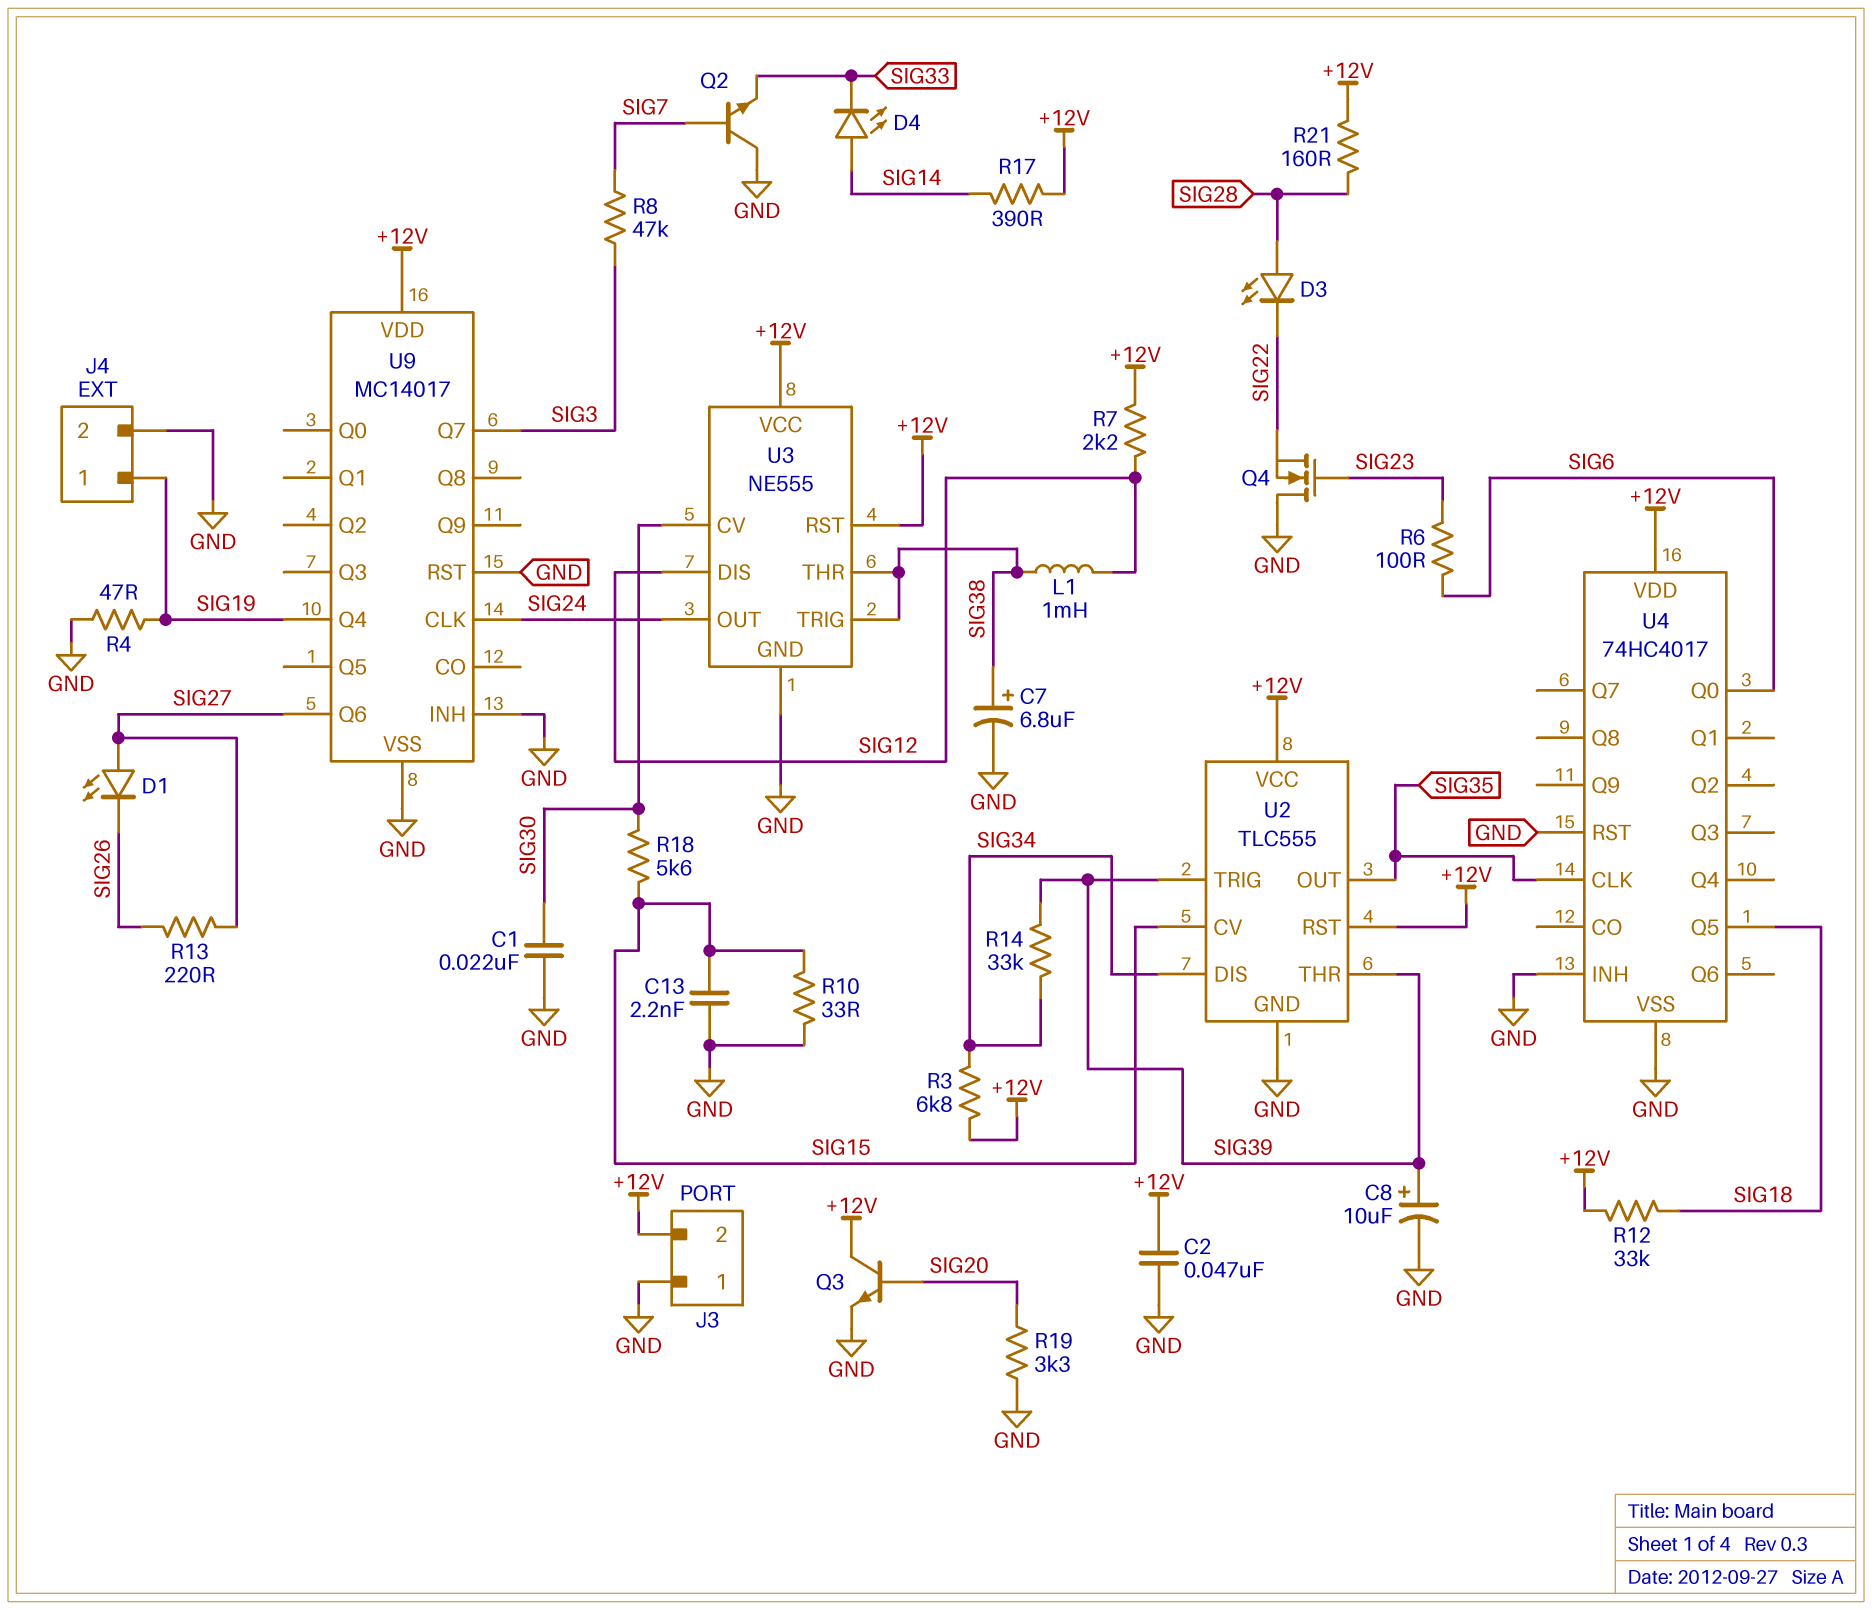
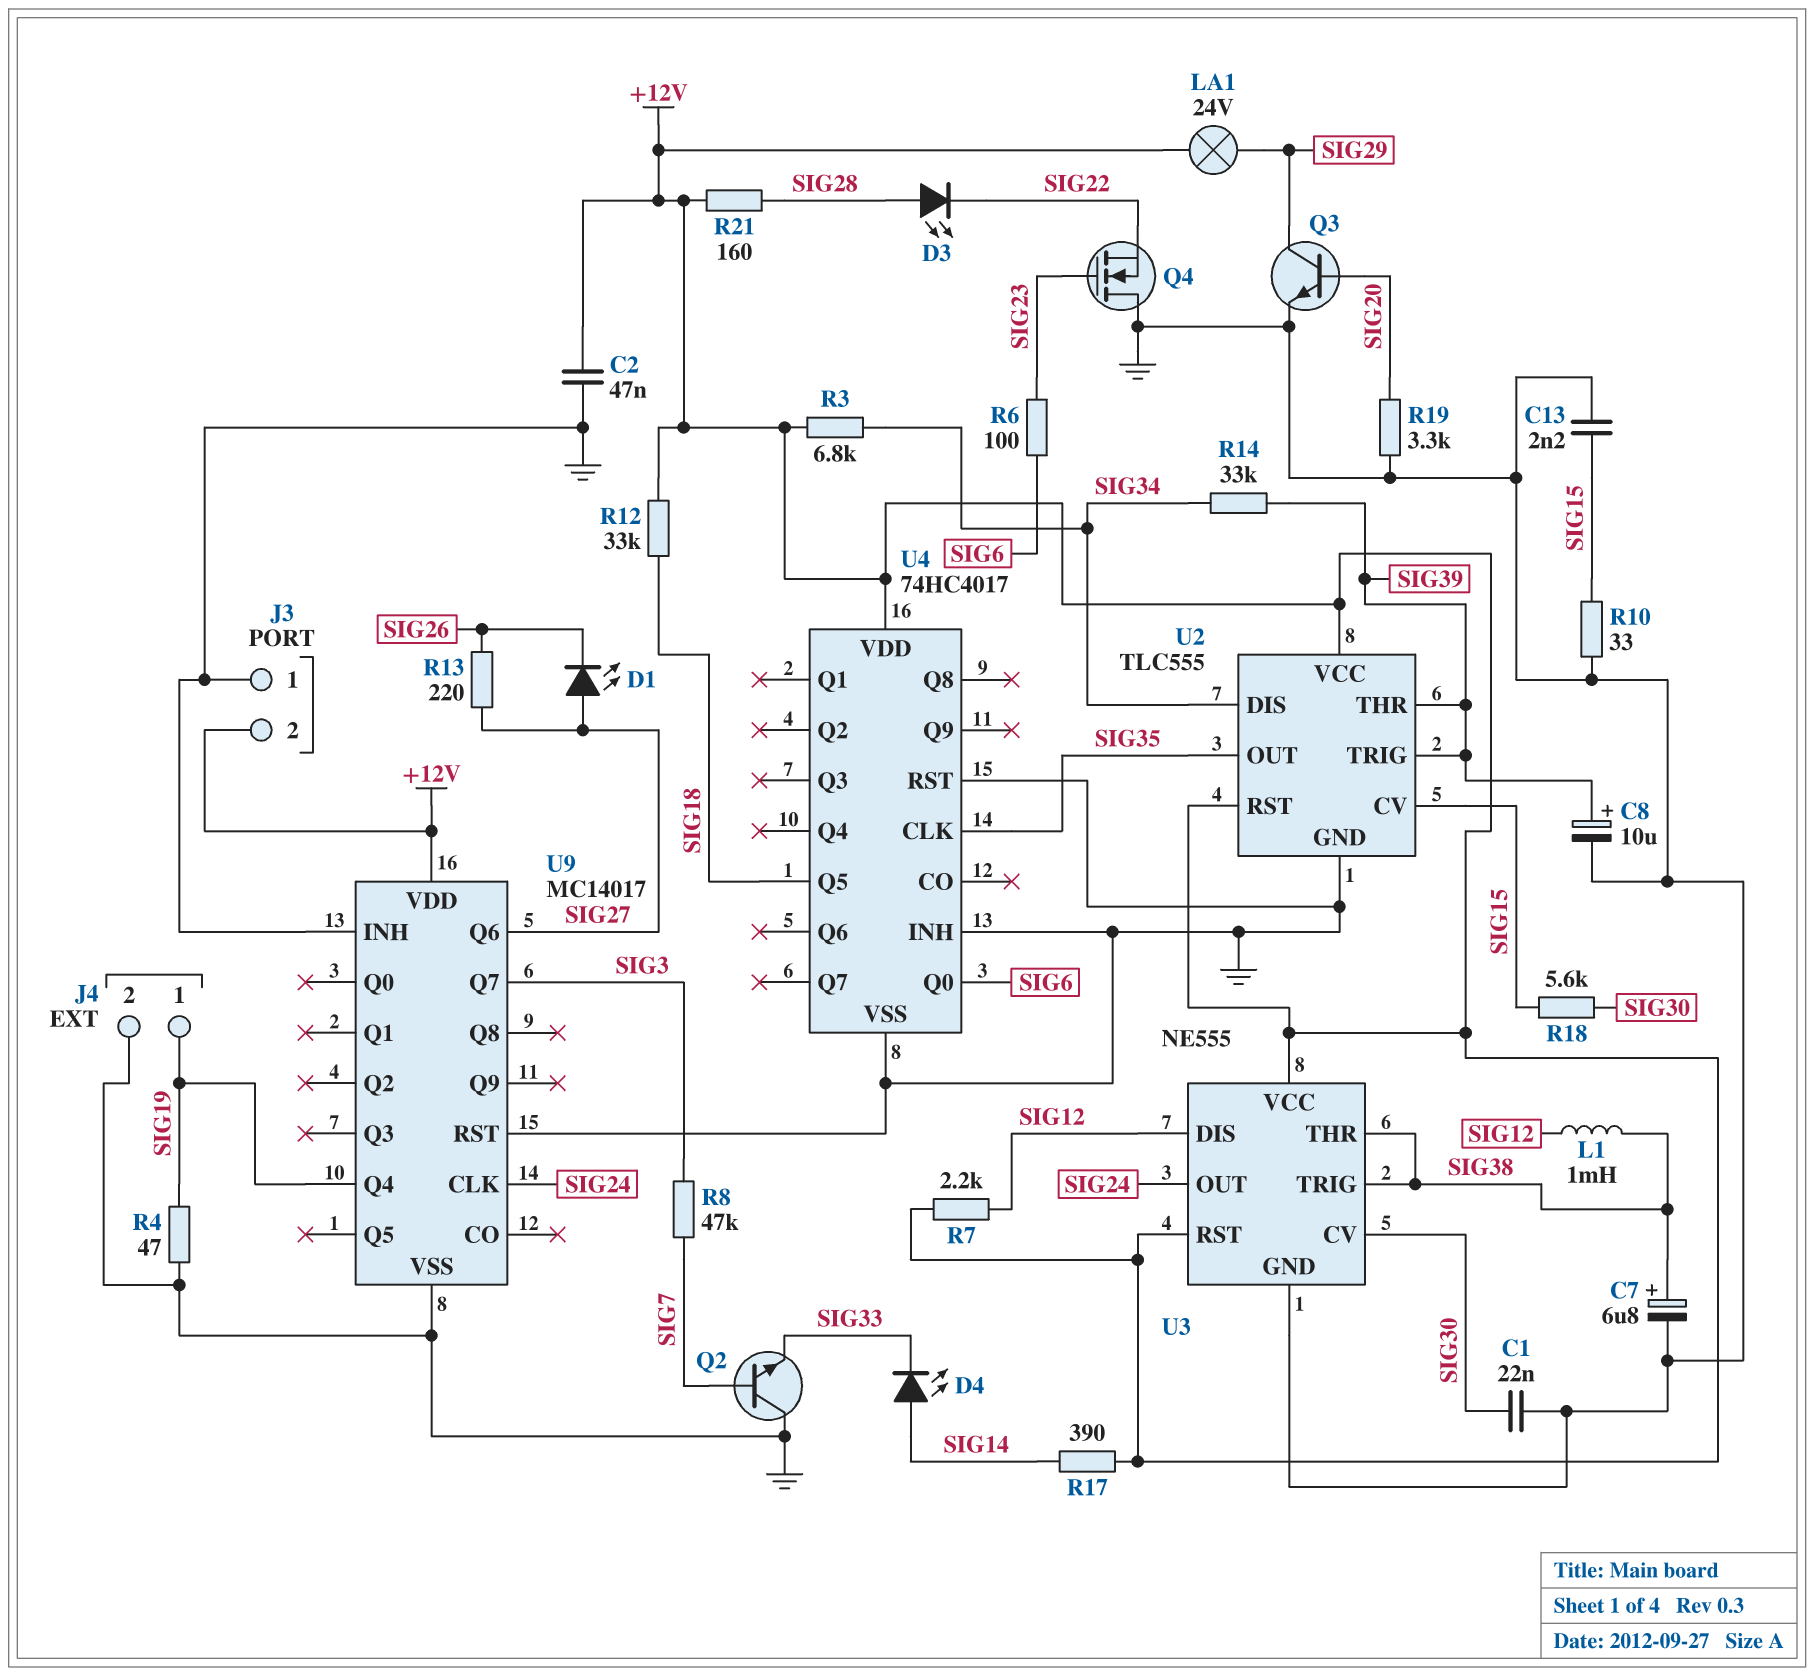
LA1: none -> lamp 24V (+12V, SIG29)
Q3: NPN (B SIG20, C +12V, E GND) -> NPN (B SIG20, C SIG29, E GND)

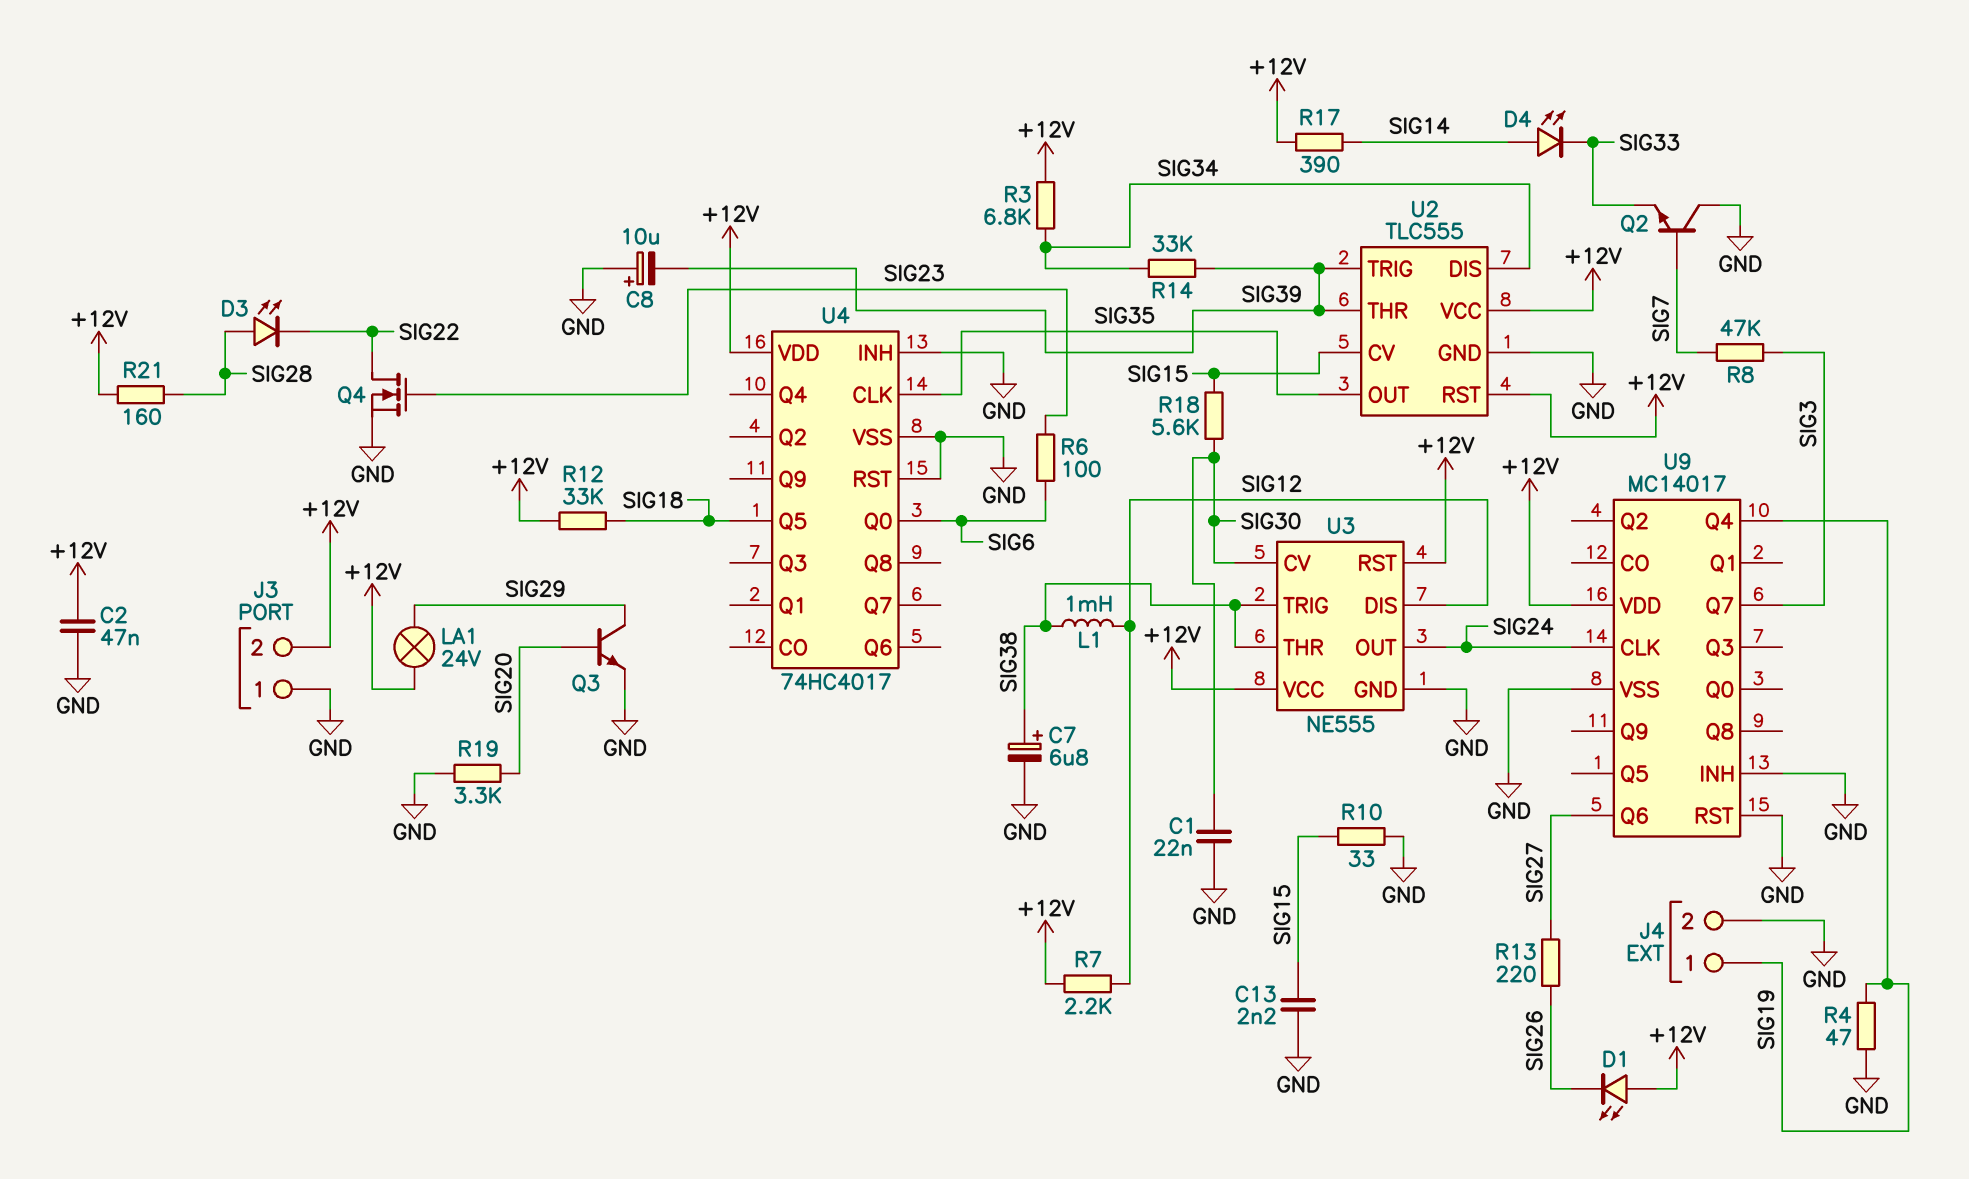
C8: 10uF (plus SIG39, minus GND) -> 10uF (plus GND, minus SIG39)
D1: LED (A SIG27, K SIG26) -> LED (A +12V, K SIG26)
Q4: NMOS (G SIG23, D GND, S SIG22) -> NMOS (G SIG23, D SIG22, S GND)

